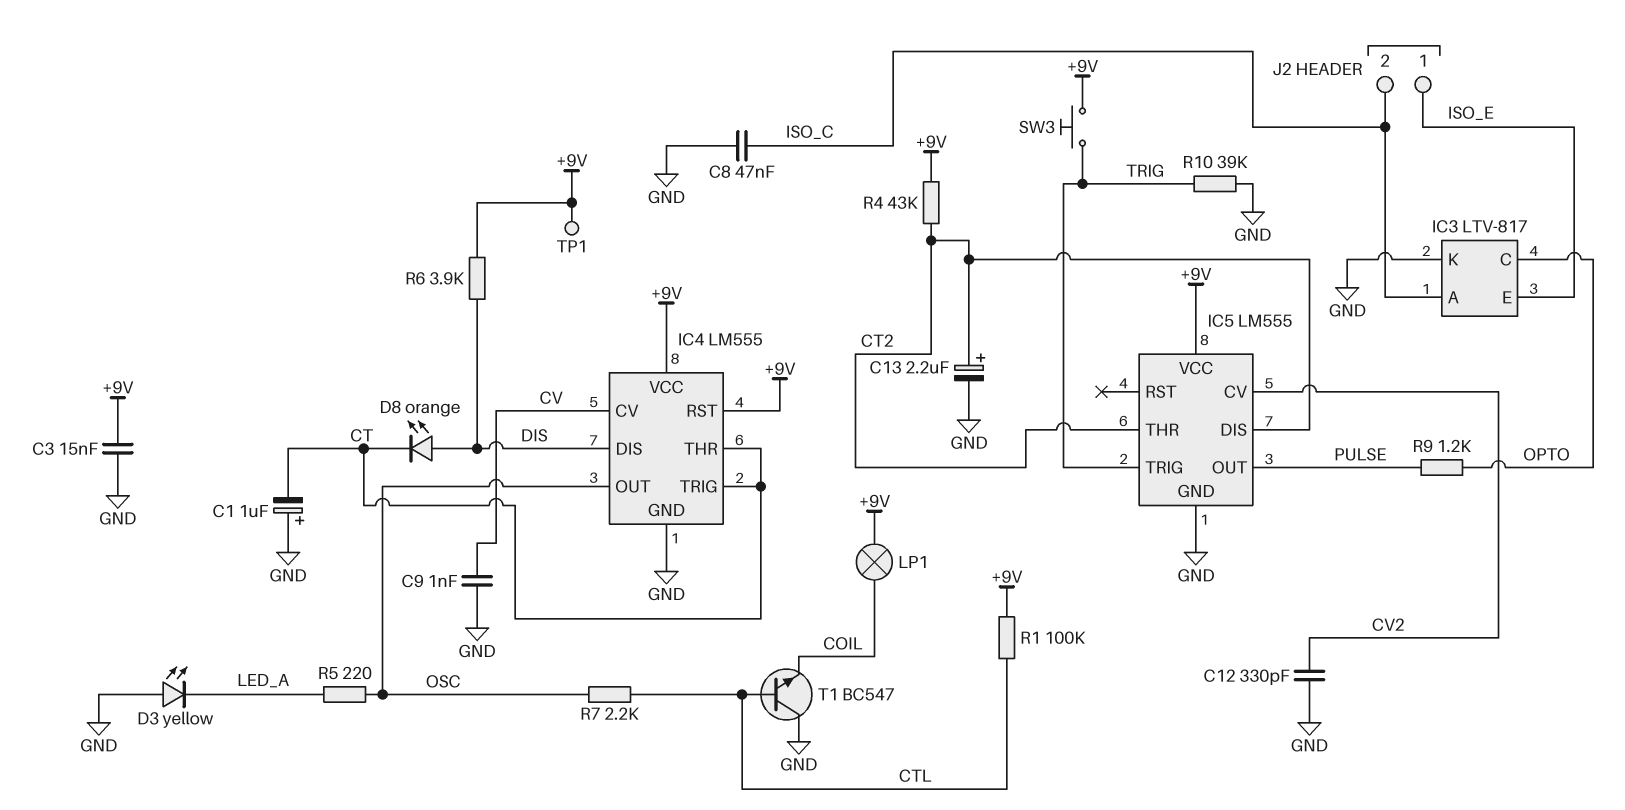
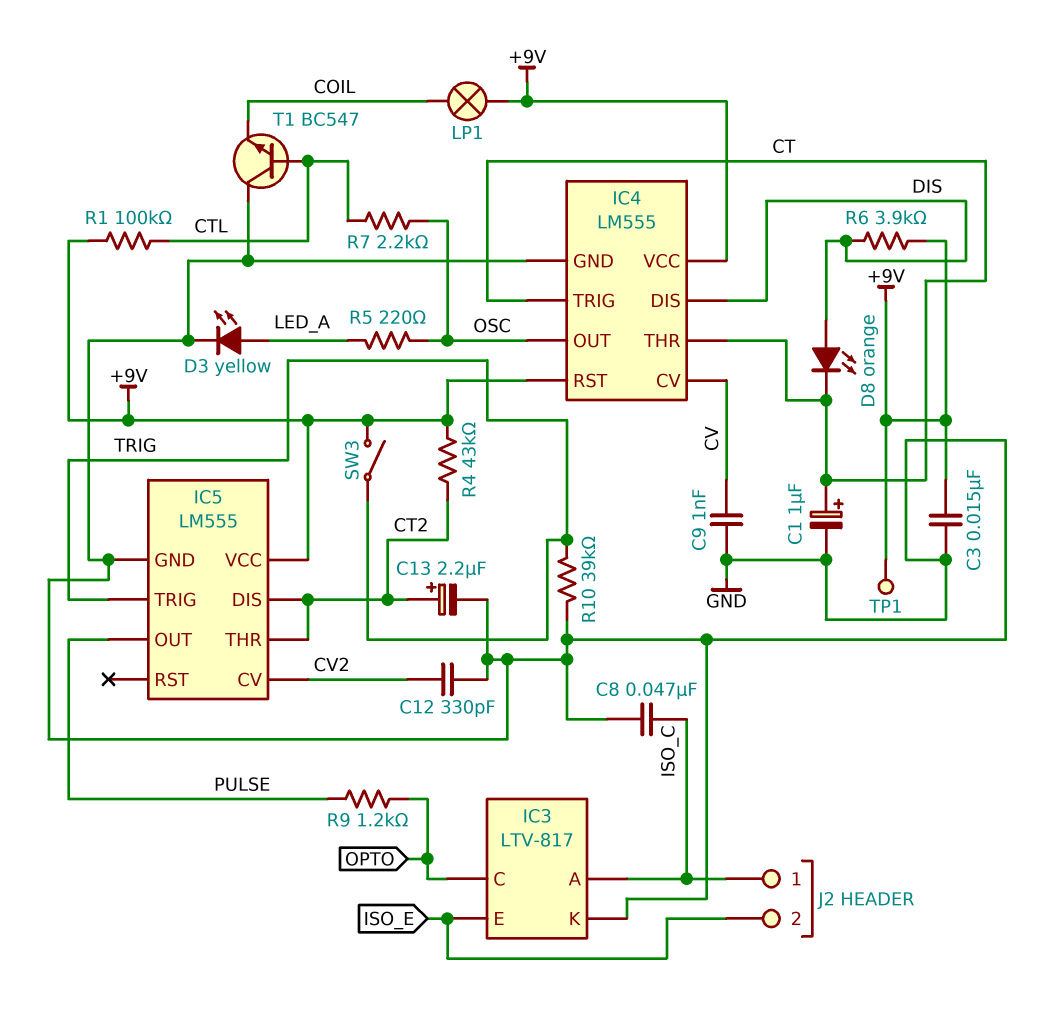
C1: 1uF (plus GND, minus CT) -> 1uF (plus CT, minus GND)
D3: LED yellow (A GND, K LED_A) -> LED yellow (A LED_A, K GND)
J2 pin 1: ISO_E -> ISO_C
J2 pin 2: ISO_C -> ISO_E
SW3: button (+9V, TRIG) -> switch (+9V, TRIG)

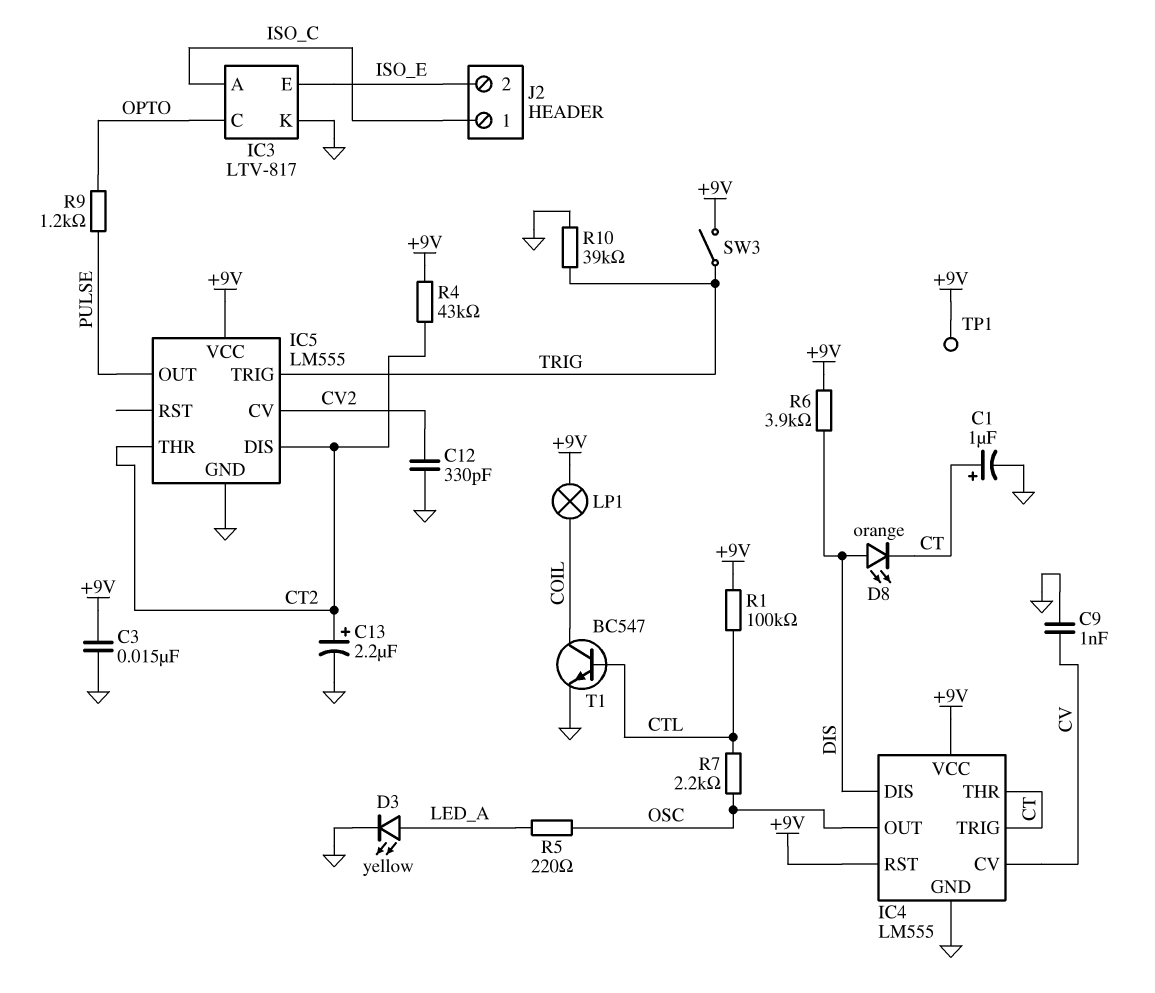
C8: 47nF (GND, ISO_C) -> none
T1: NPN BC547 (B CTL, C GND, E COIL) -> NPN BC547 (B CTL, C COIL, E GND)

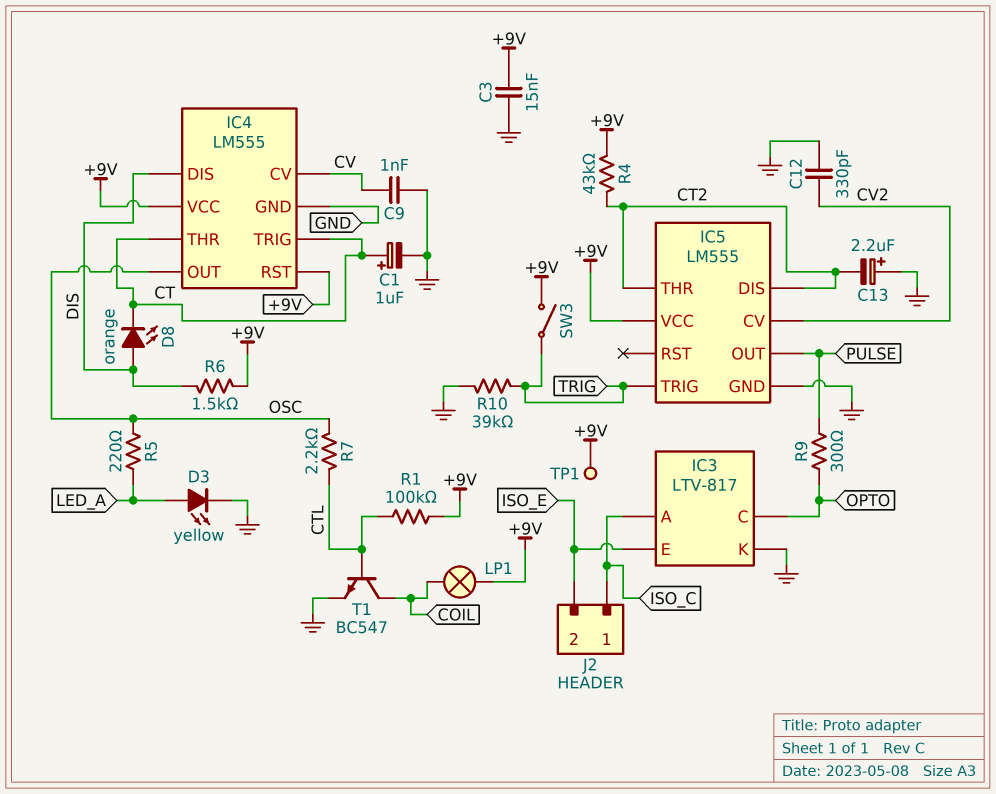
C13: 2.2uF (plus CT2, minus GND) -> 2.2uF (plus GND, minus CT2)
R6: 3.9k (+9V, DIS) -> 1.5k (+9V, DIS)
R9: 1.2k (OPTO, PULSE) -> 300 (OPTO, PULSE)

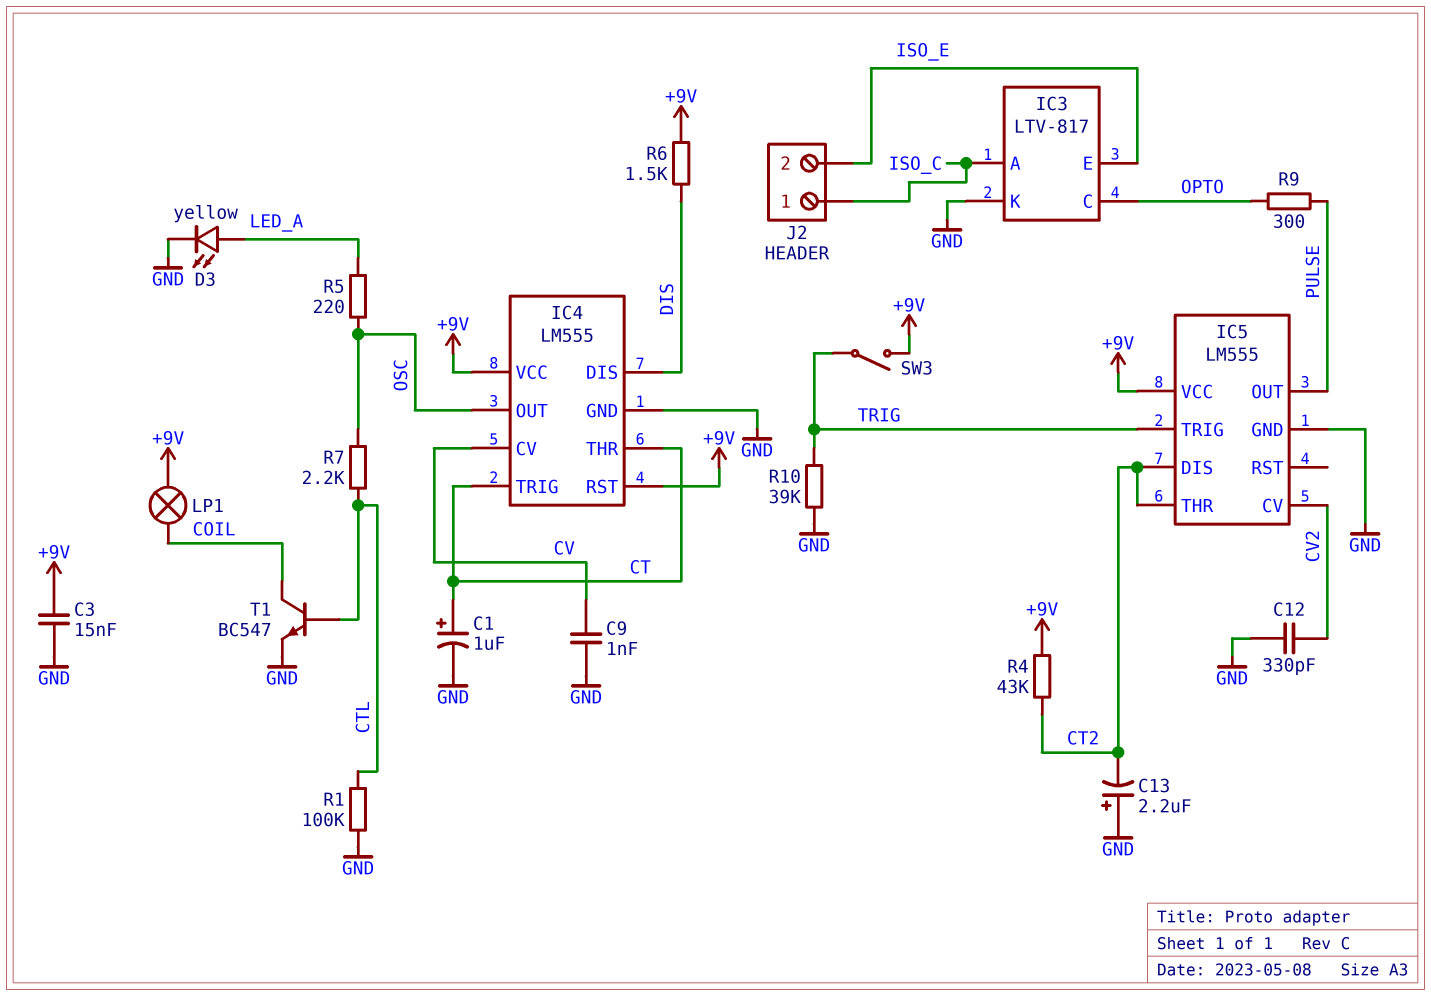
D8: LED orange (A DIS, K CT) -> none
R1: 100k (+9V, CTL) -> 100k (CTL, GND)
TP1: test point (+9V) -> none

